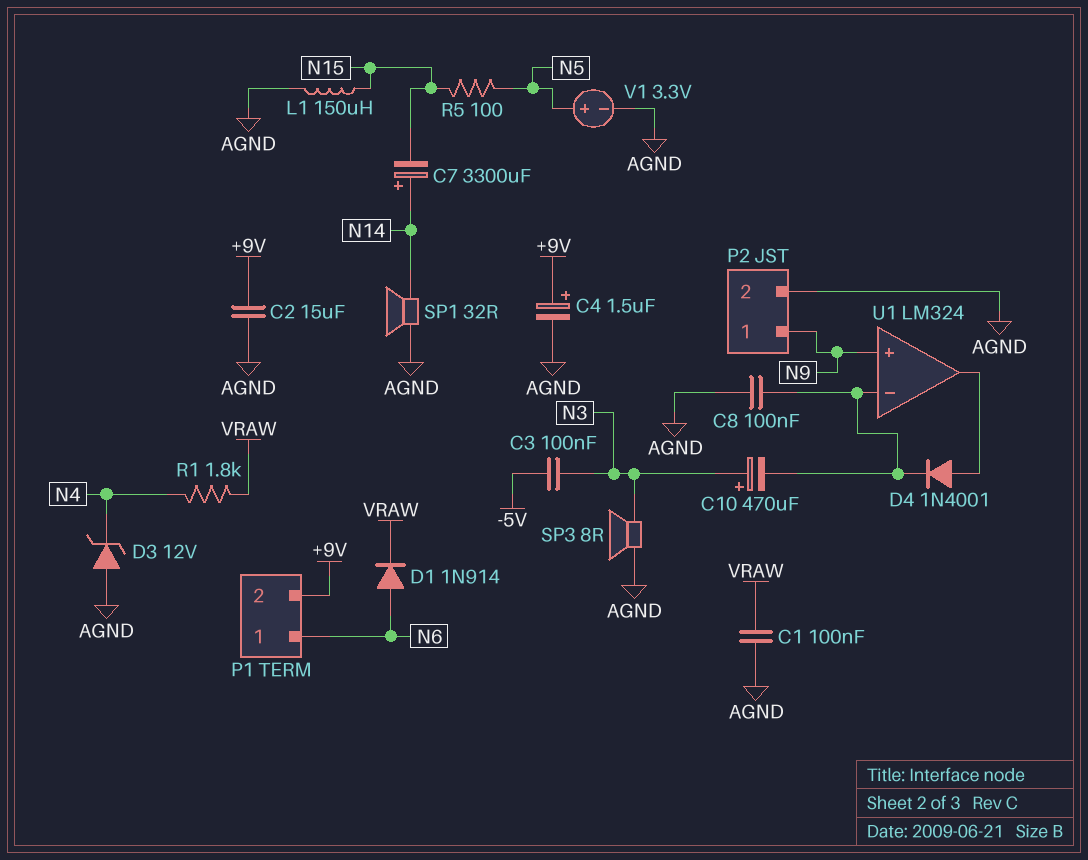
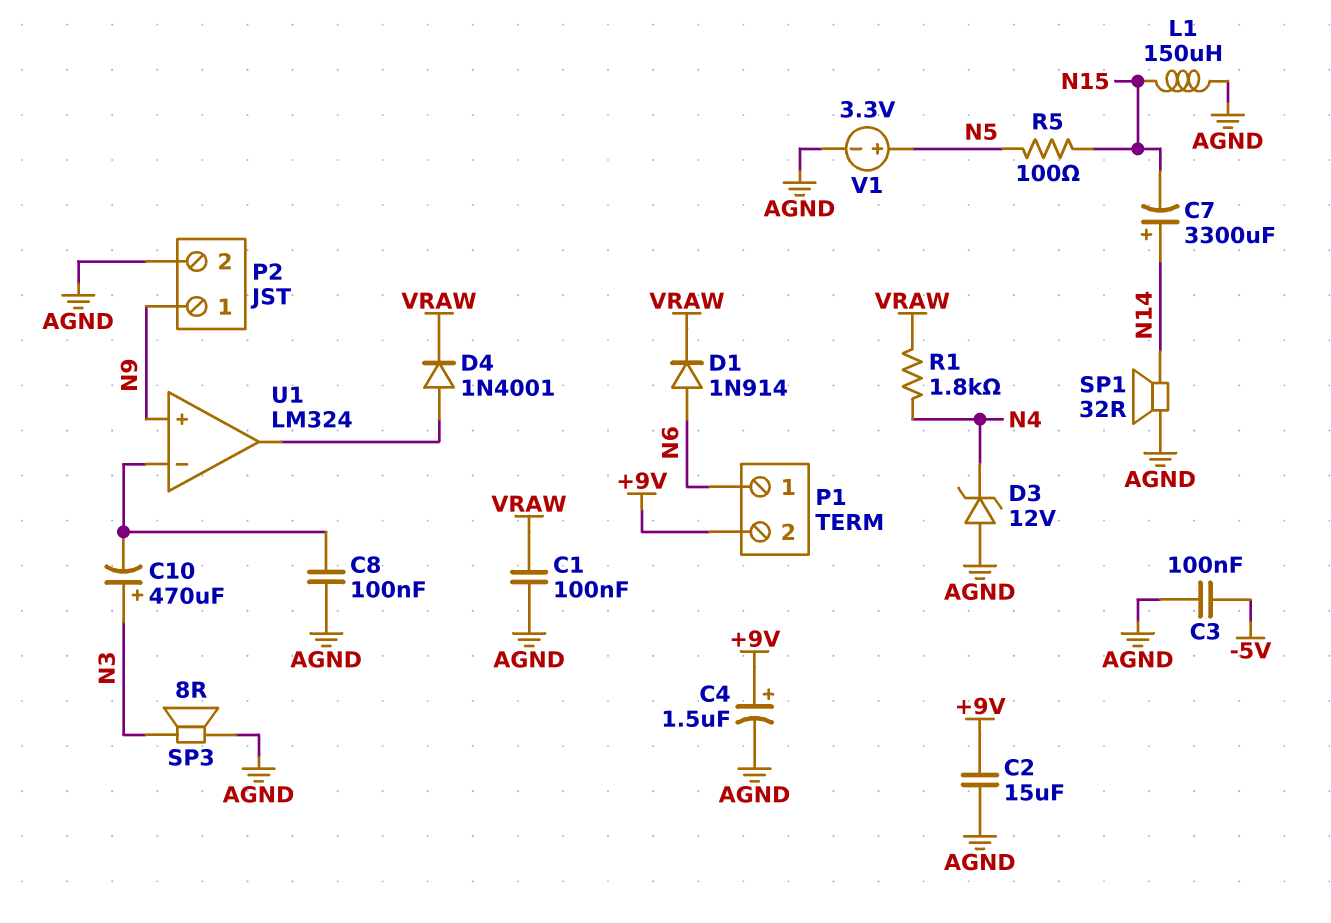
C3: 100nF (-5V, N3) -> 100nF (-5V, AGND)
D4: diode 1N4001 (A U1/out, K U1/in-) -> diode 1N4001 (A U1/out, K VRAW)

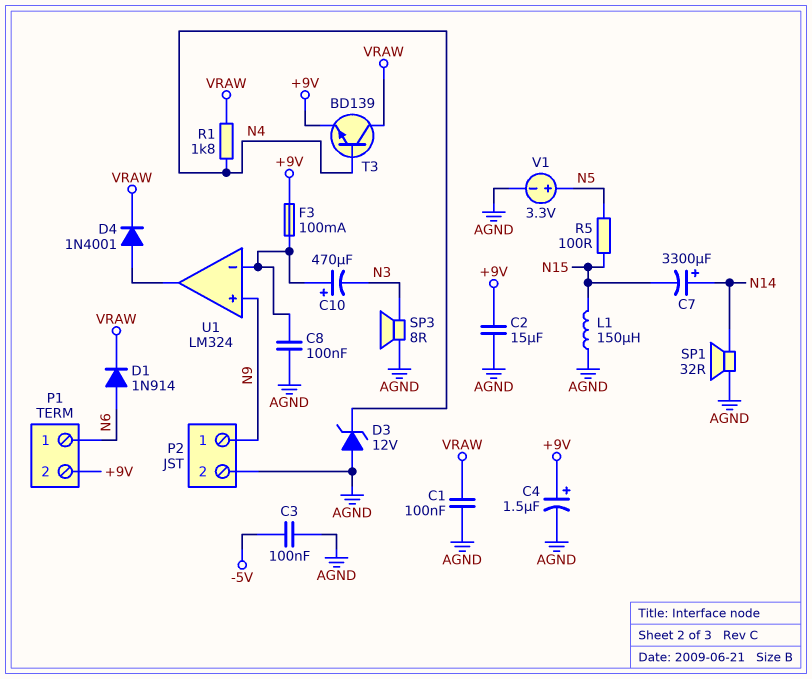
C10: 470uF (plus N3, minus U1/in-) -> 470uF (plus U1/in-, minus N3)
F3: none -> 100mA (+9V, U1/in-)
T3: none -> NPN BD139 (B N4, C VRAW, E +9V)

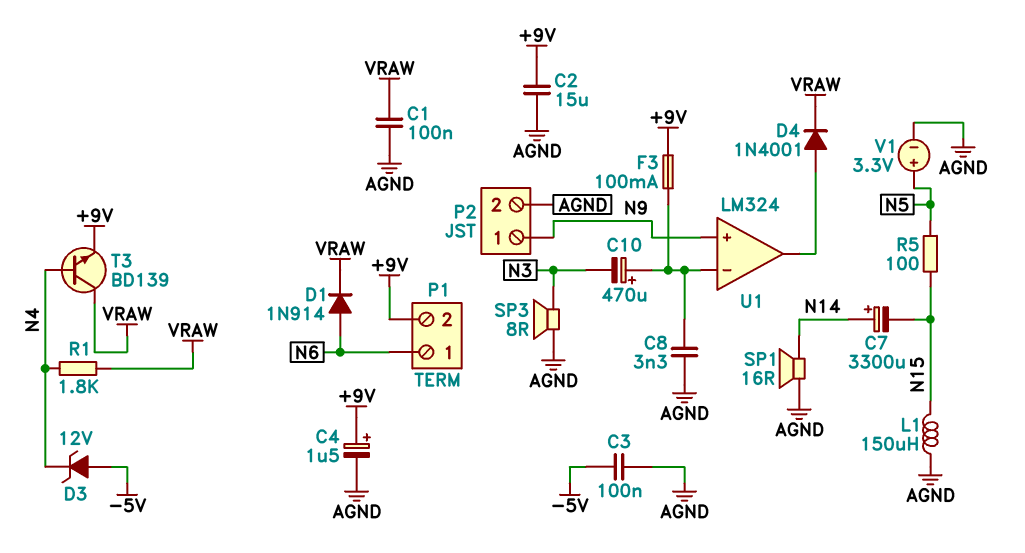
C8: 100nF (AGND, U1/in-) -> 3.3nF (AGND, U1/in-)
D3: zener 12V (A AGND, K N4) -> zener 12V (A -5V, K N4)
SP1: speaker 32R (AGND, N14) -> speaker 16R (AGND, N14)

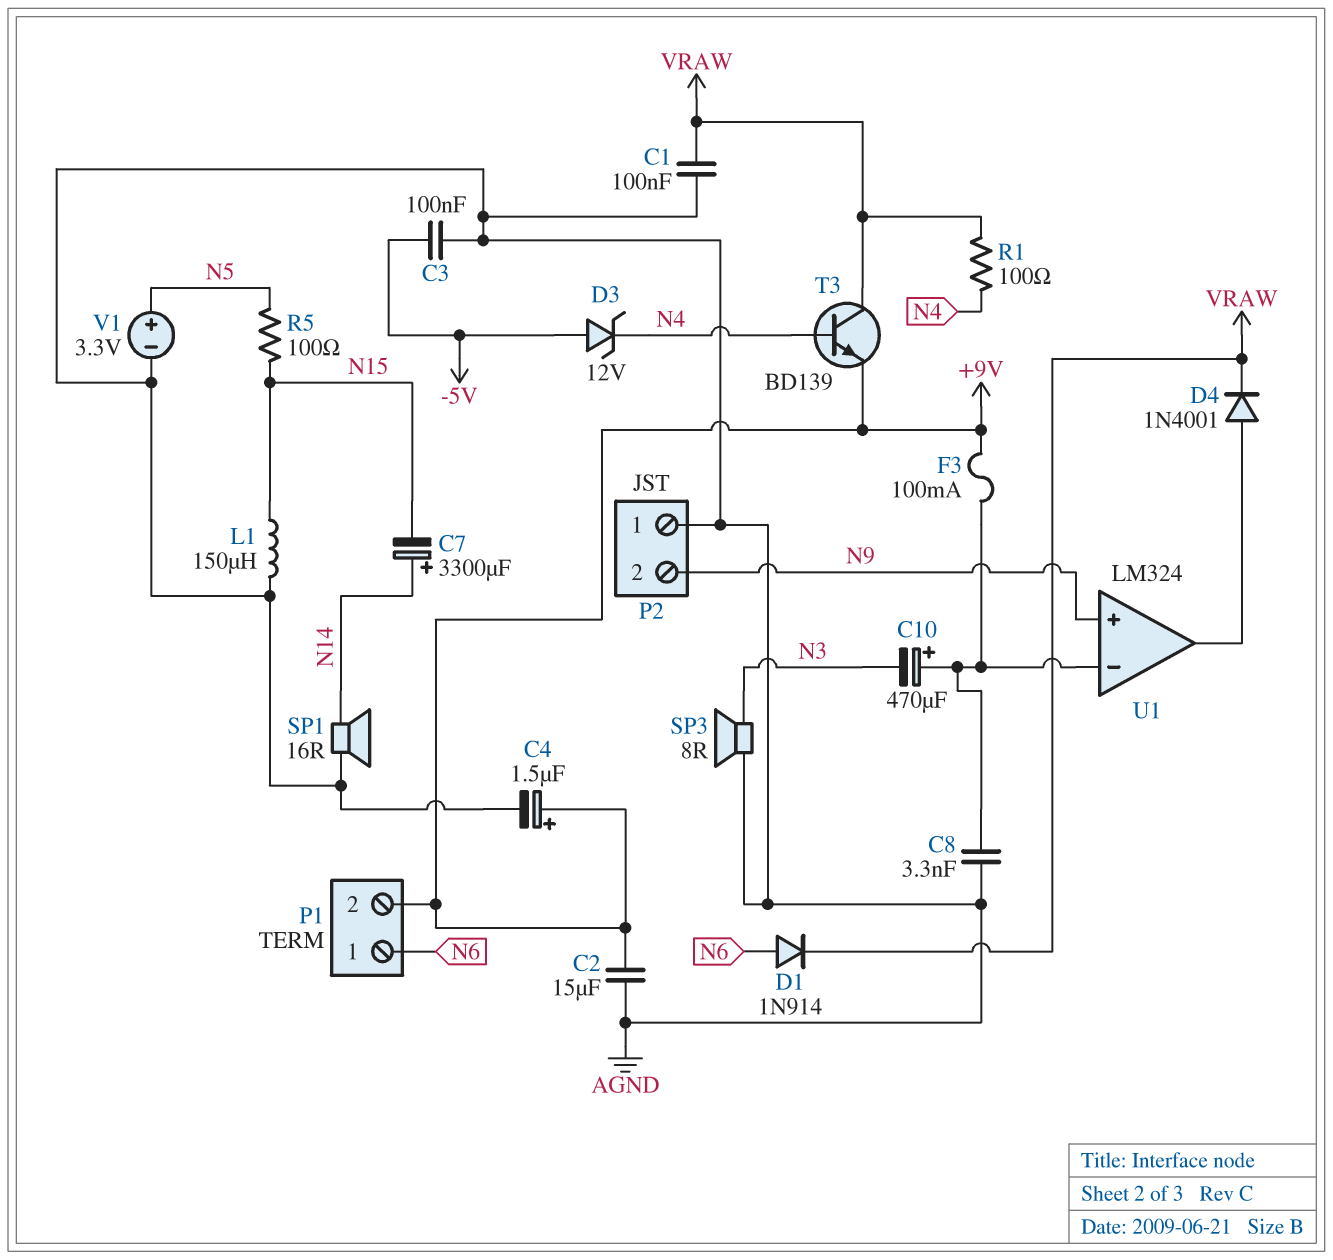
P2 pin 1: N9 -> AGND
P2 pin 2: AGND -> N9
R1: 1.8k (N4, VRAW) -> 100 (N4, VRAW)

